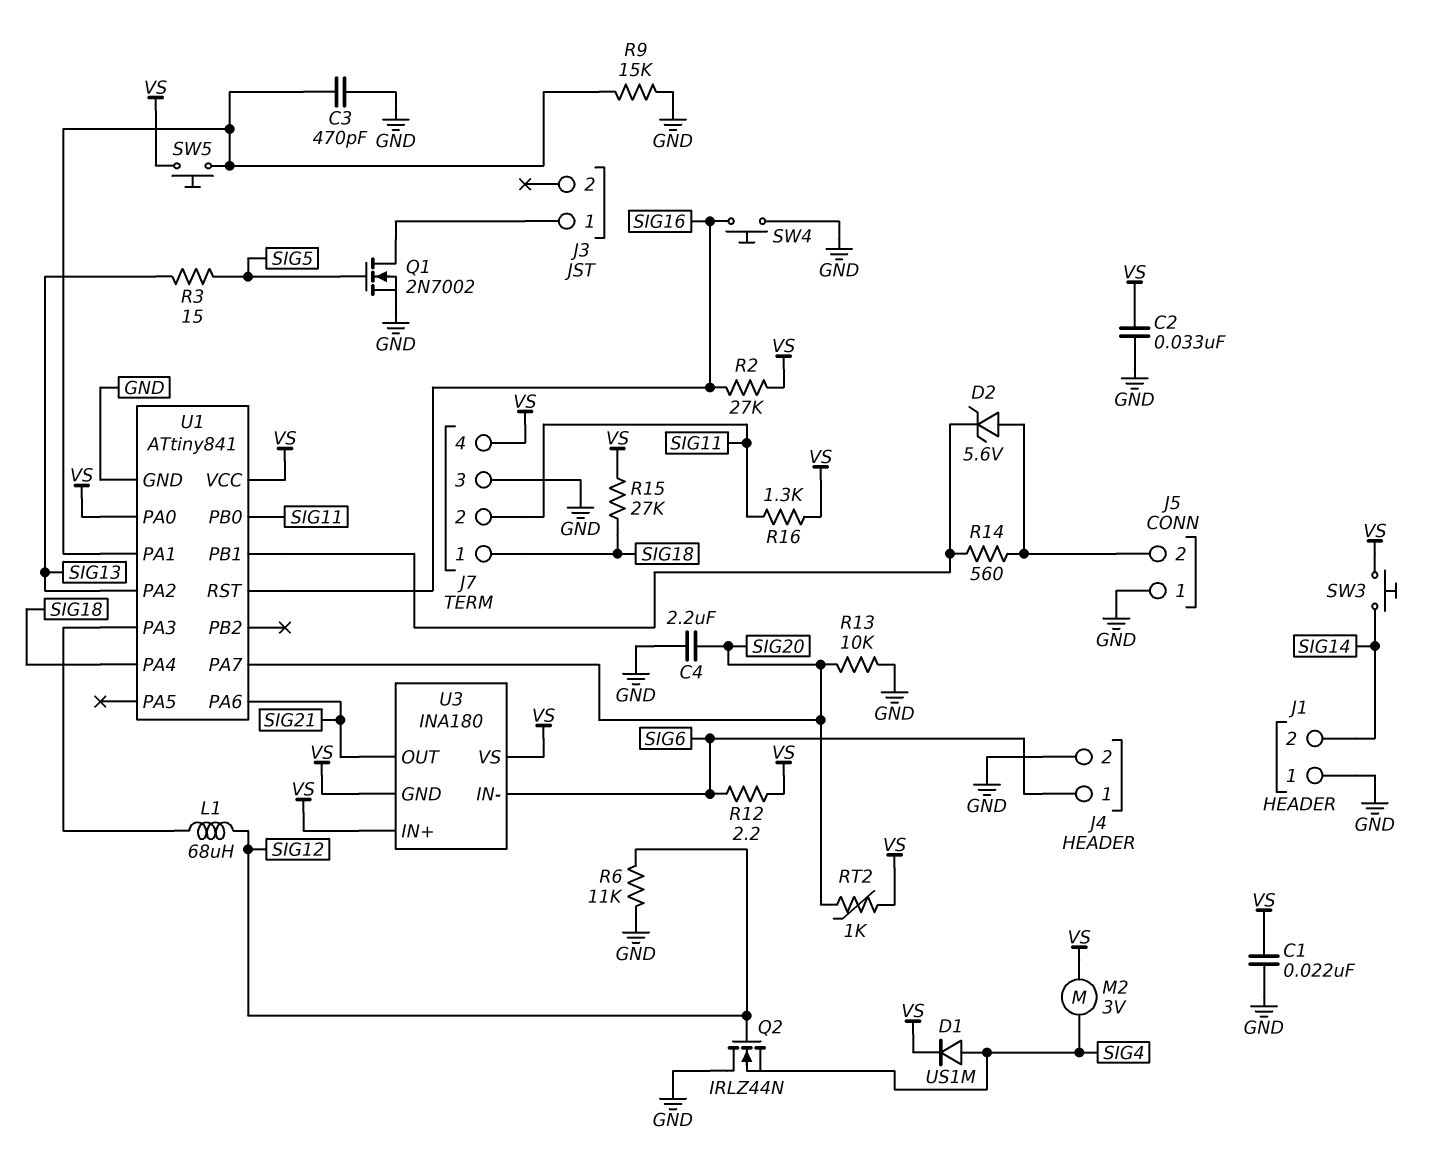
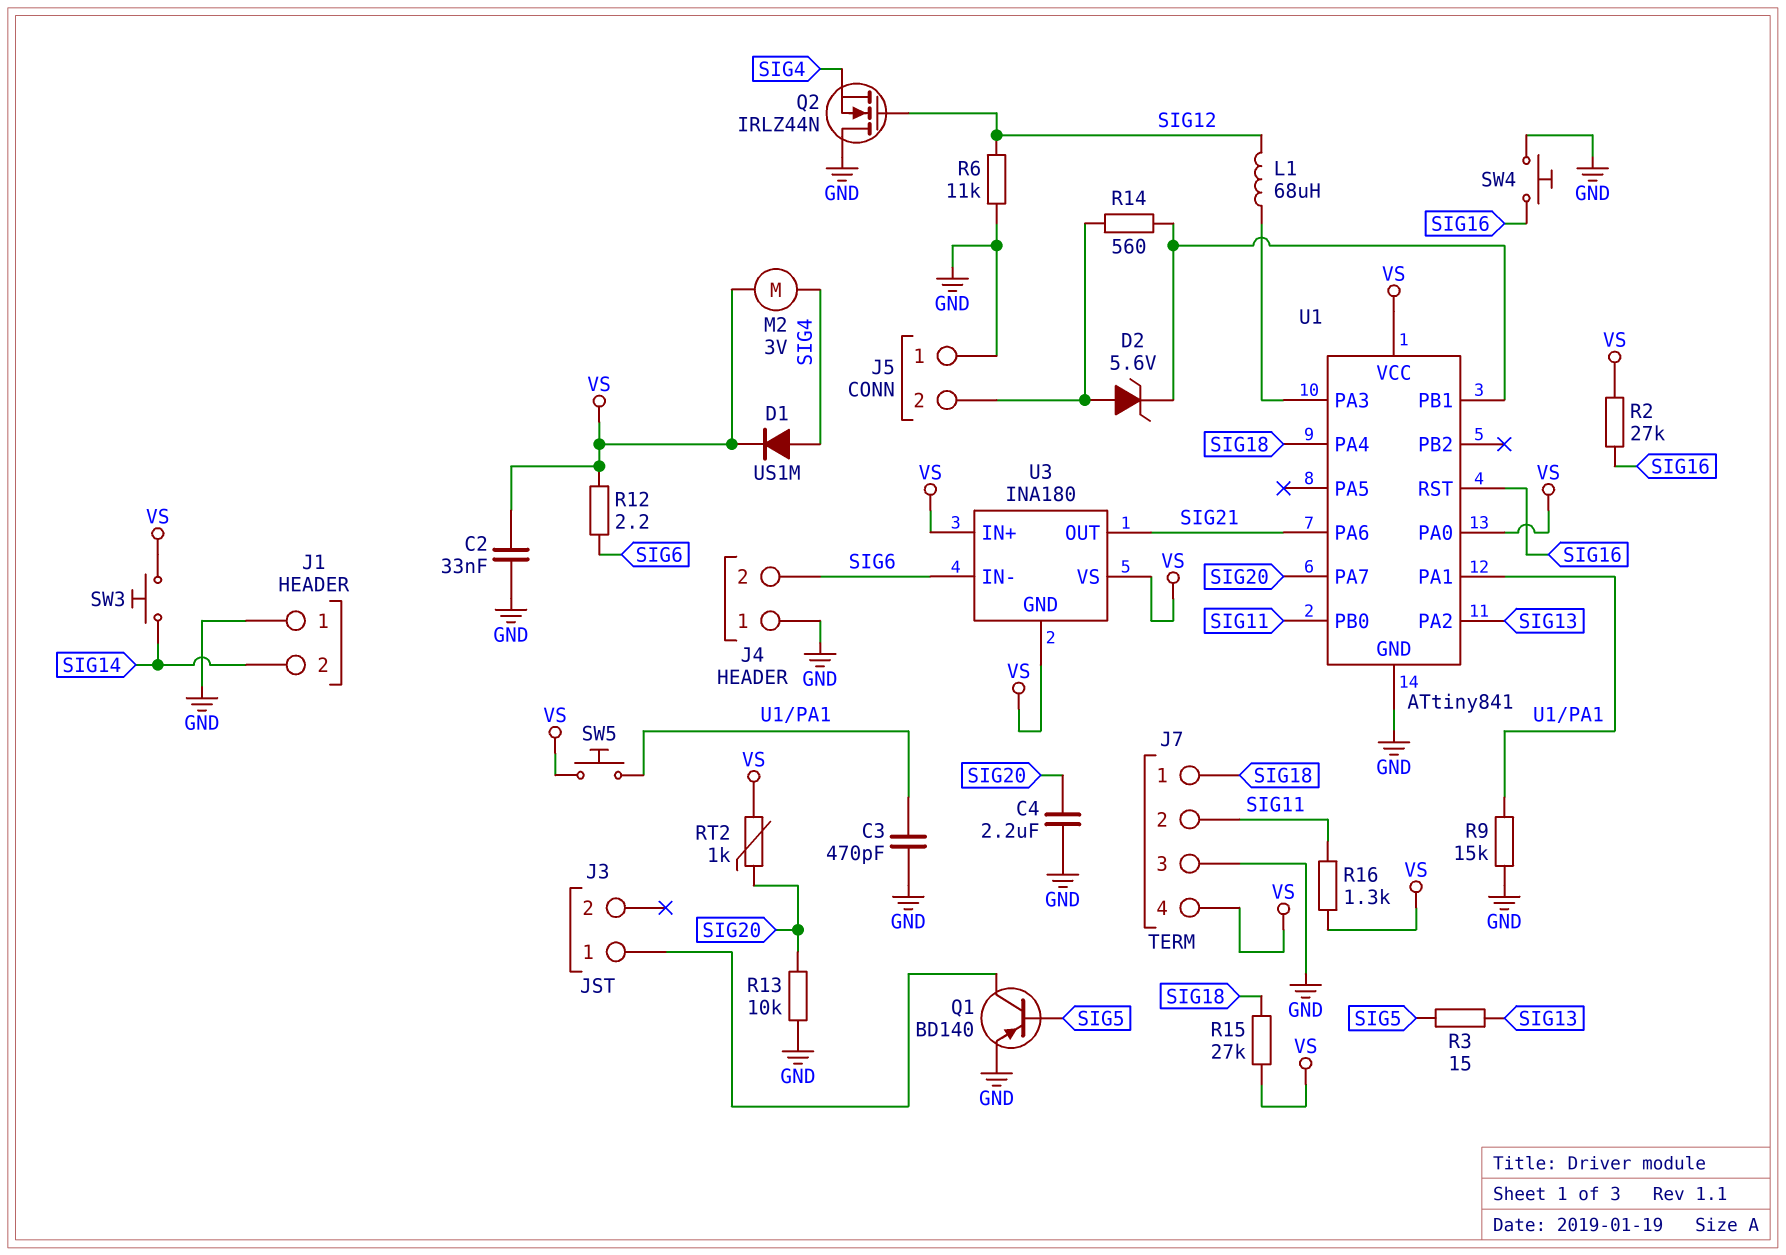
C1: 22nF (GND, VS) -> none
J4 pin 1: SIG6 -> GND
J4 pin 2: GND -> SIG6
Q1: NMOS 2N7002 (G SIG5, D J3/1, S GND) -> PNP BD140 (B SIG5, C J3/1, E GND)

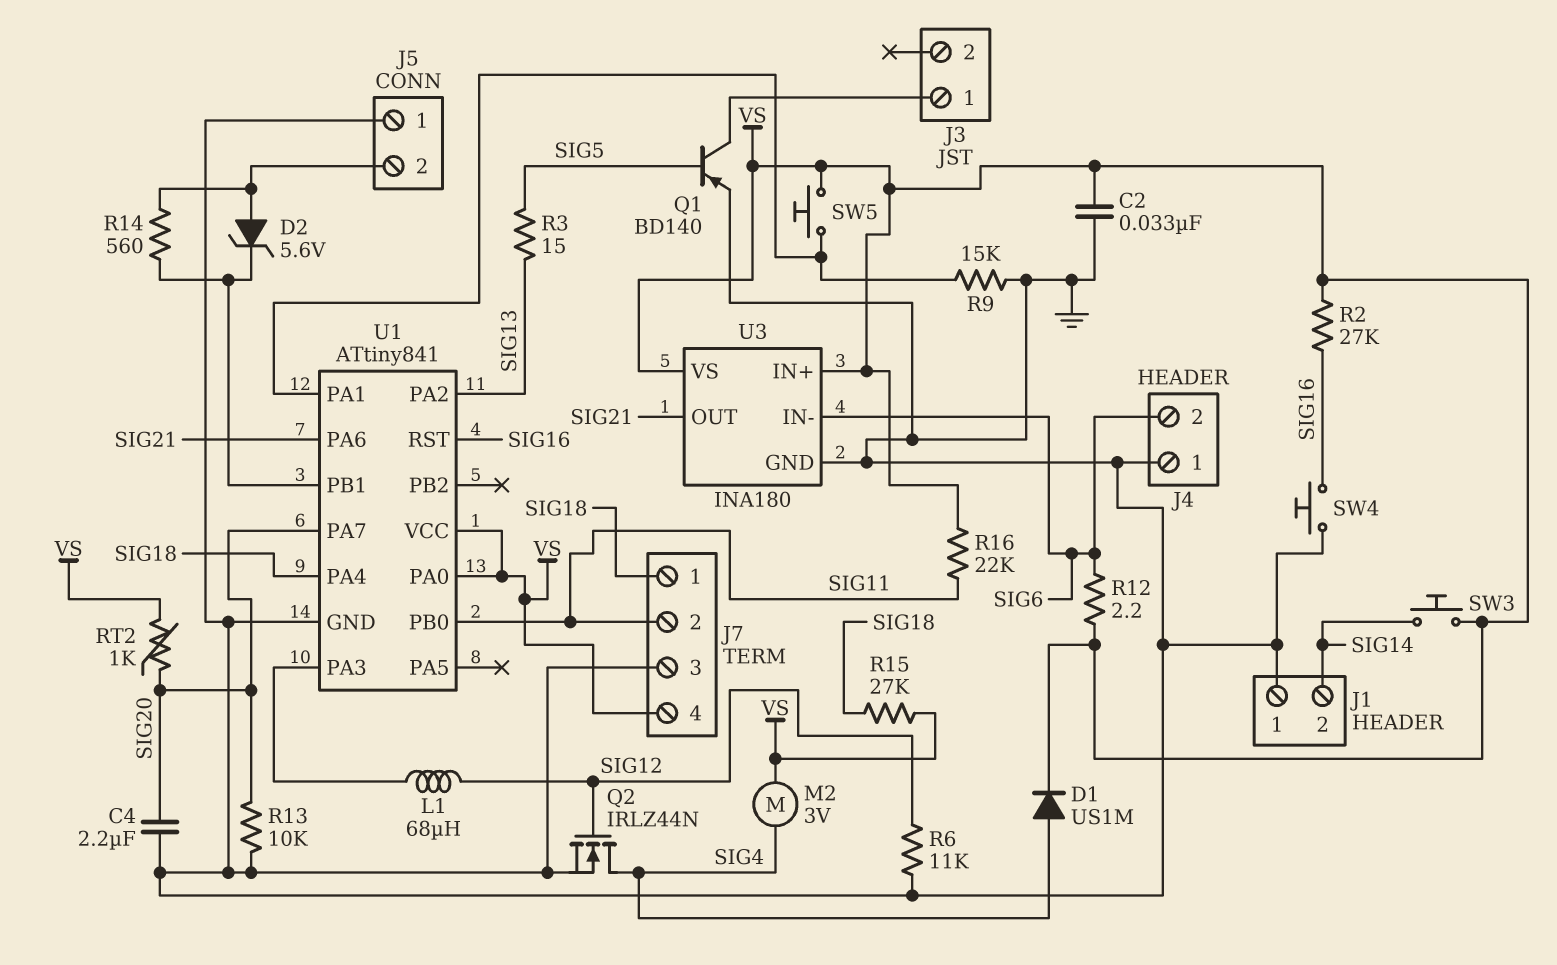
C3: 470pF (GND, U1/PA1) -> none
Q2: NMOS IRLZ44N (G SIG12, D GND, S SIG4) -> NMOS IRLZ44N (G SIG12, D SIG4, S GND)
R16: 1.3k (SIG11, VS) -> 22k (SIG11, VS)
U3 pin GND: VS -> GND

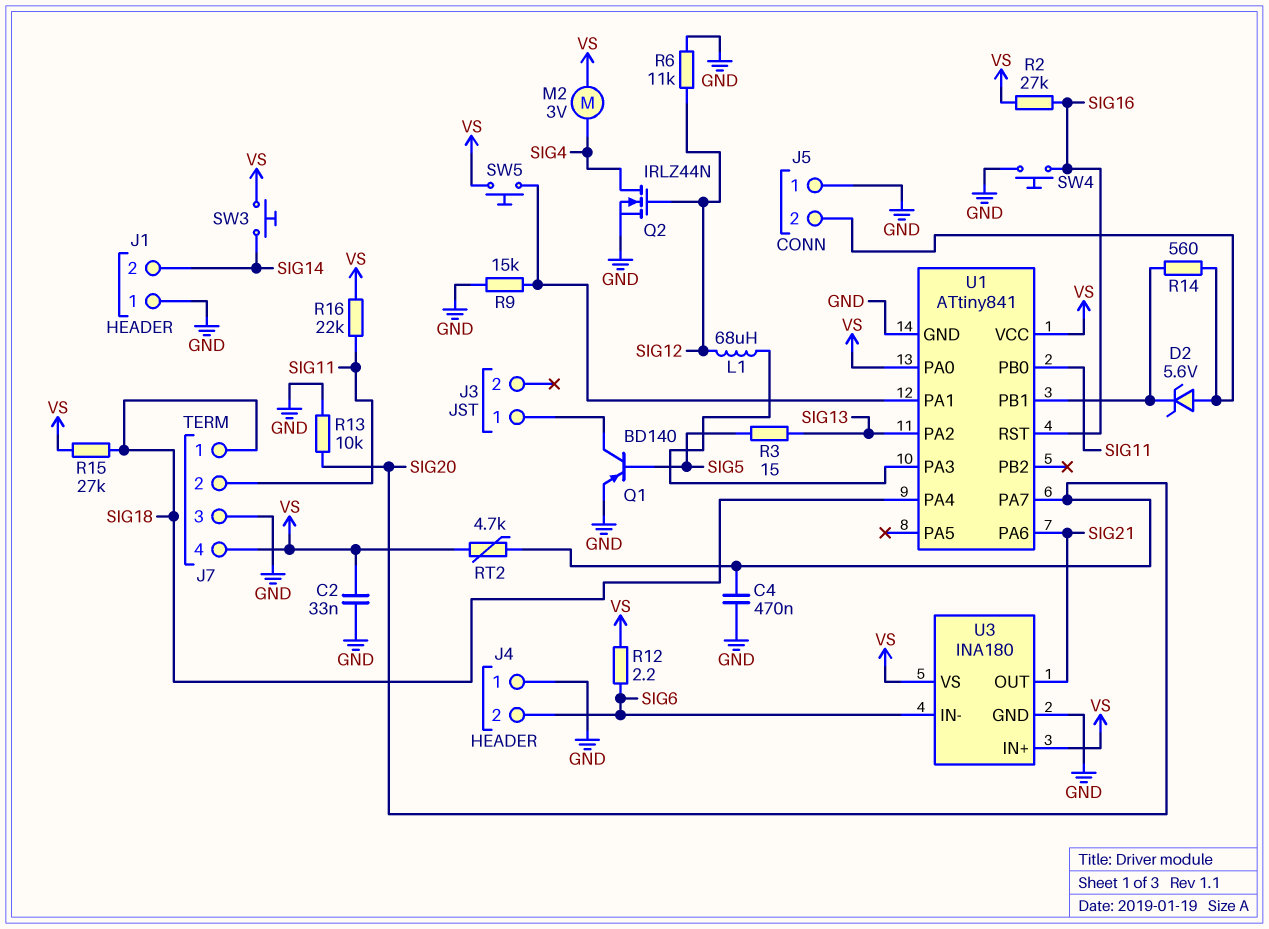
C4: 2.2uF (GND, SIG20) -> 470nF (GND, SIG20)
D1: diode US1M (A SIG4, K VS) -> none
RT2: 1k (SIG20, VS) -> 4.7k (SIG20, VS)

